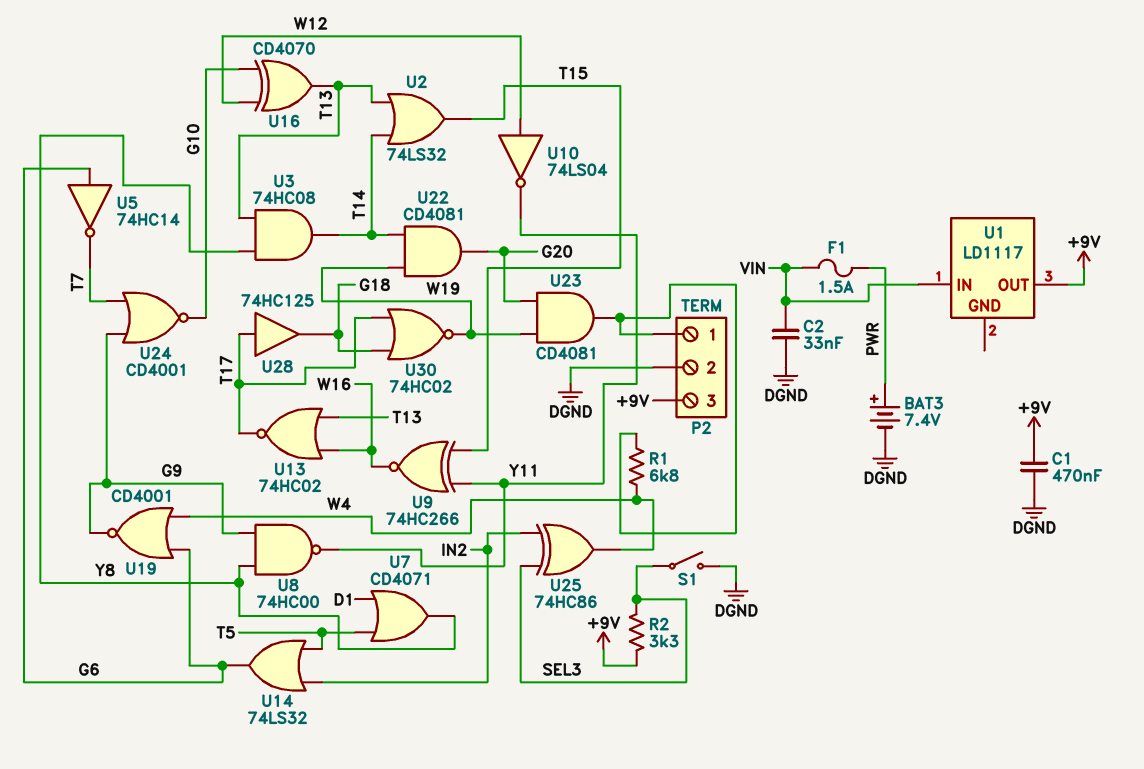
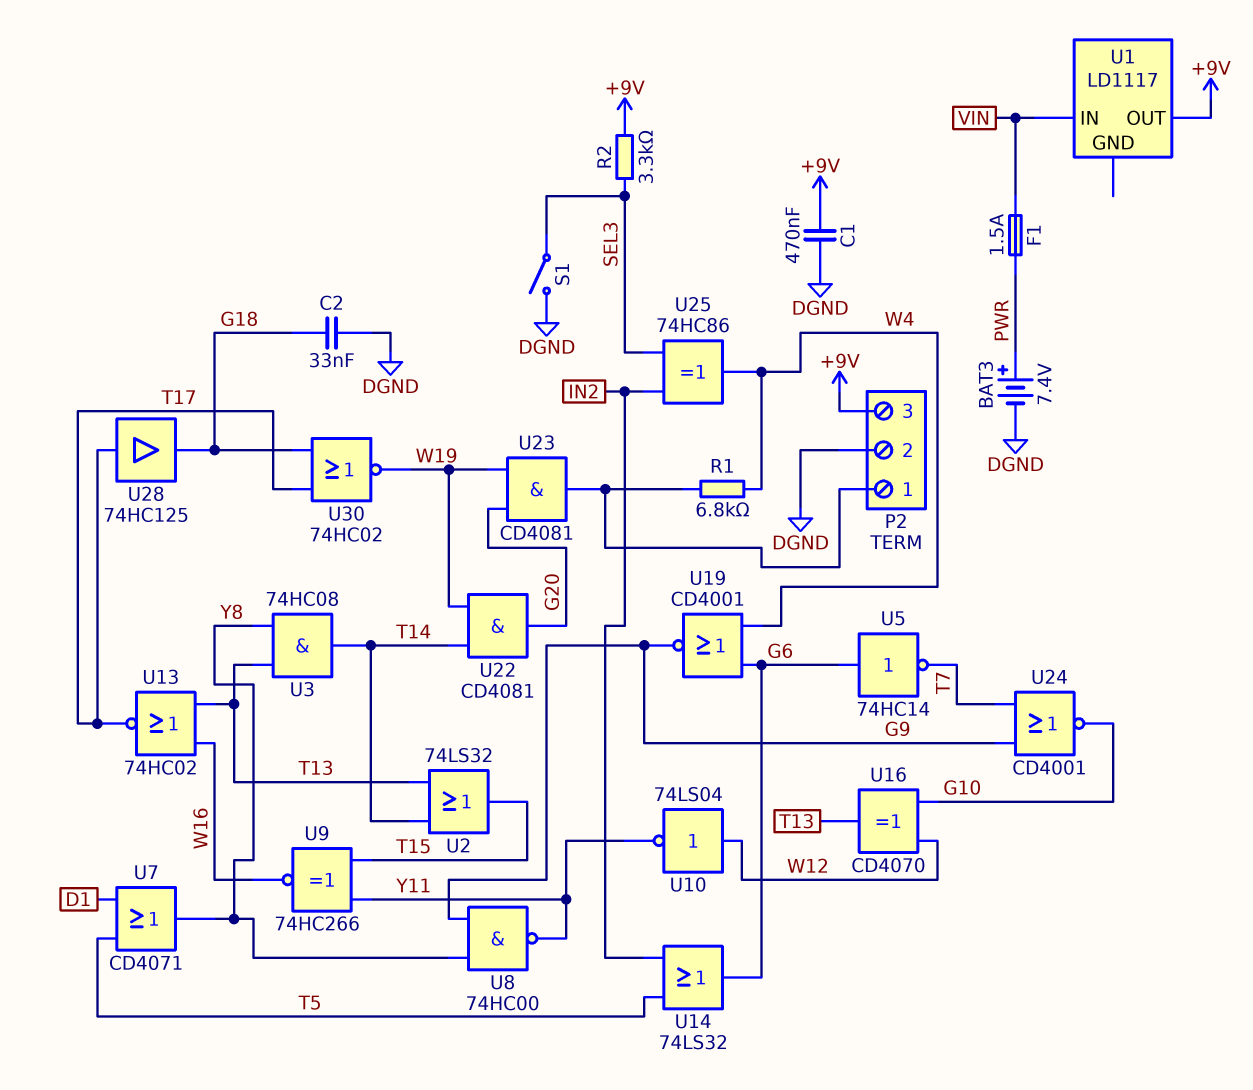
C2: 33nF (DGND, VIN) -> 33nF (DGND, G18)

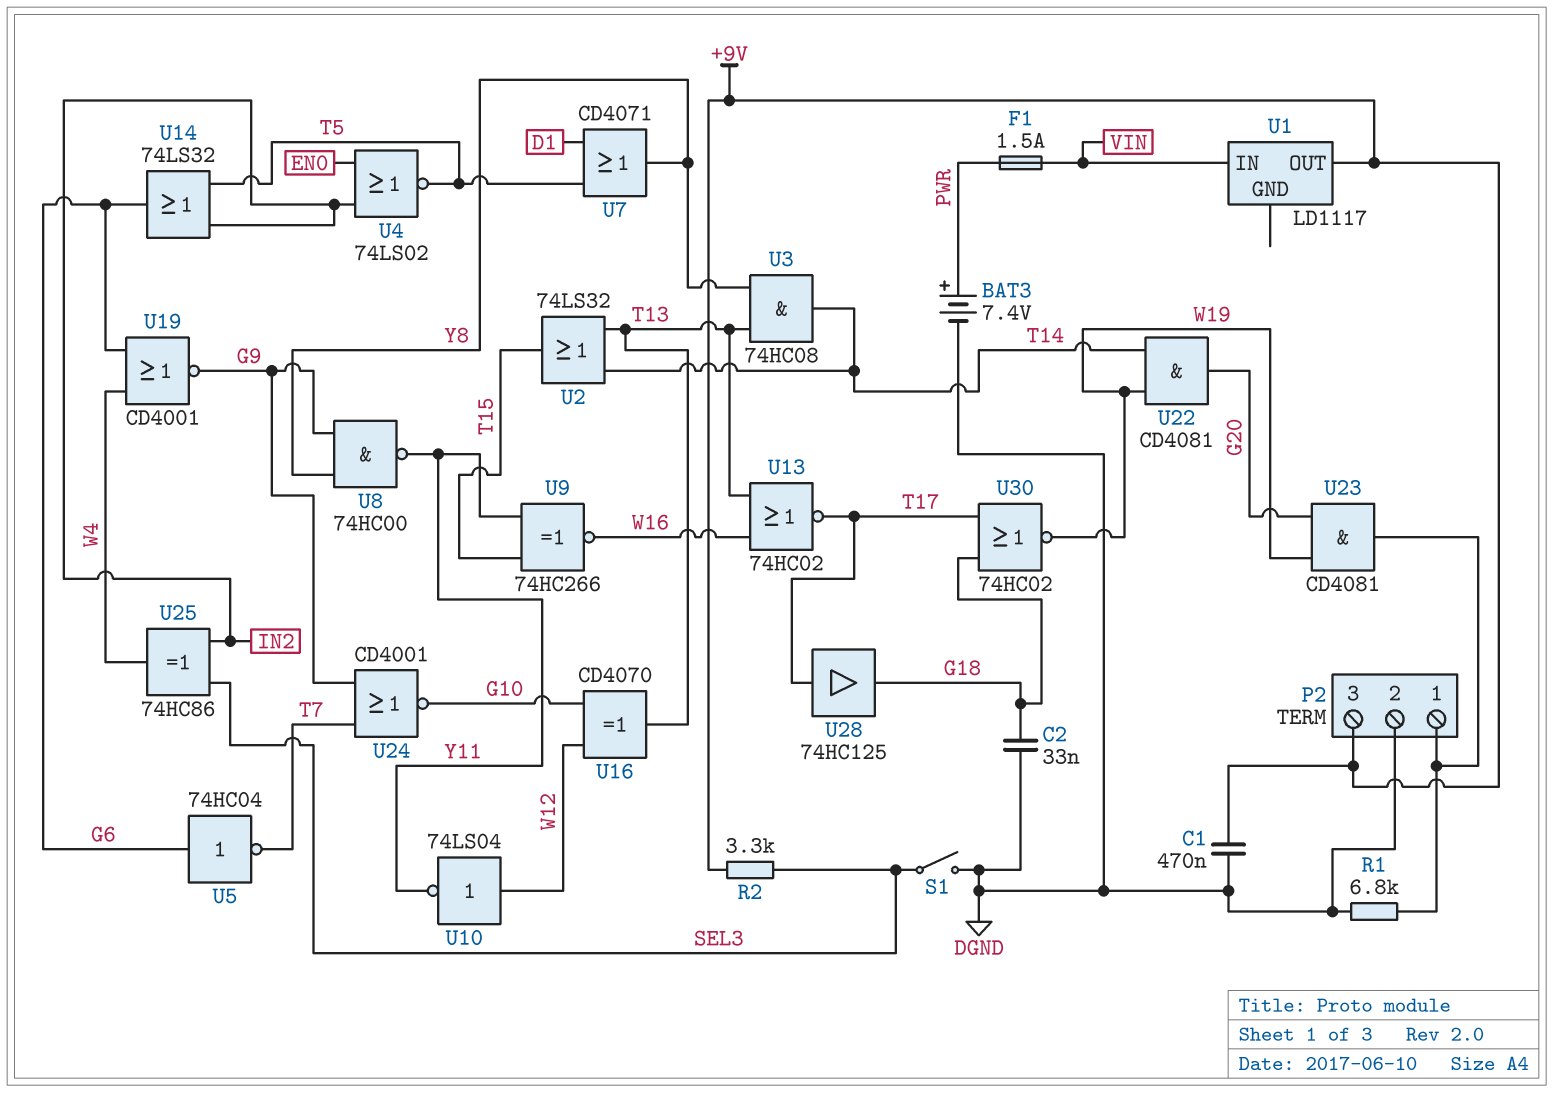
R1: 6.8k (P2/1, W4) -> 6.8k (DGND, P2/1)
U4: none -> NOR 74LS02 (in EN0, in IN2, out T5)
U5: NOT 74HC14 (in G6, out T7) -> NOT 74HC04 (in G6, out T7)

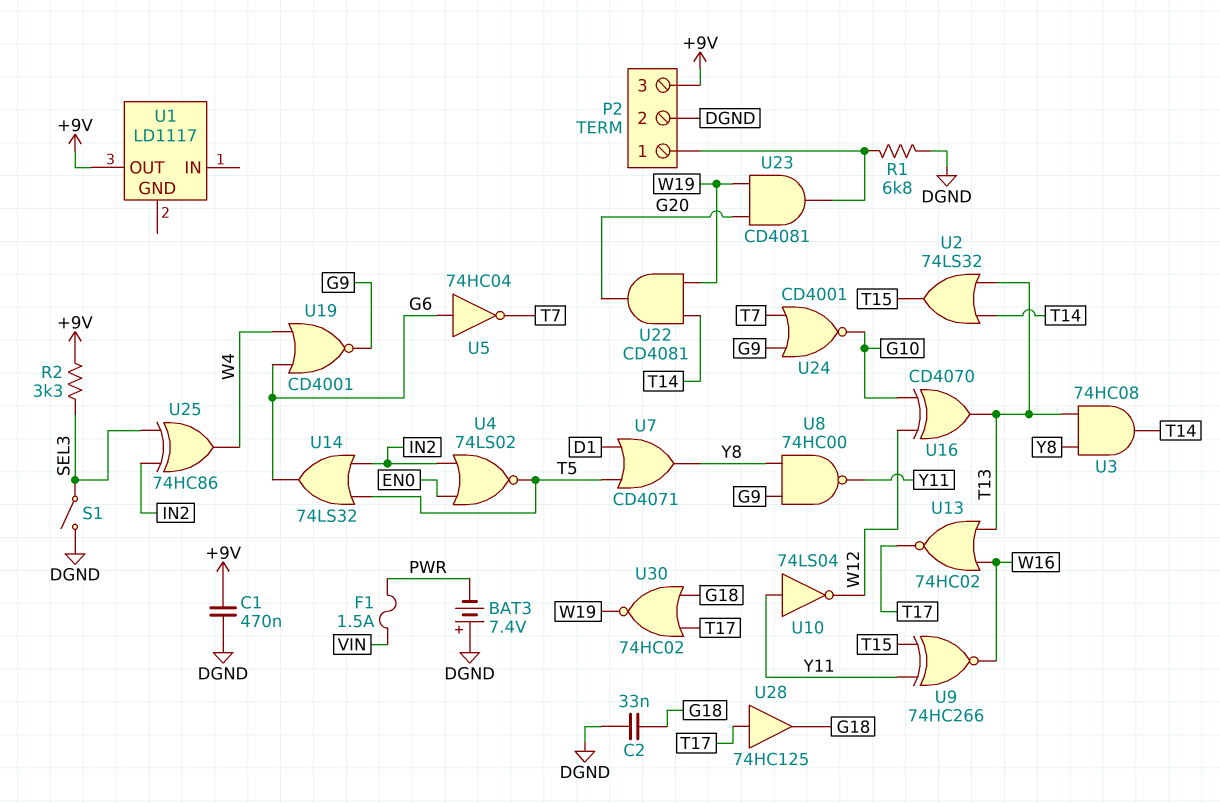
BAT3: 7.4V (plus PWR, minus DGND) -> 7.4V (plus DGND, minus PWR)
U1 pin IN: VIN -> none
U10: NOT 74LS04 (in W12, out Y11) -> NOT 74LS04 (in Y11, out W12)

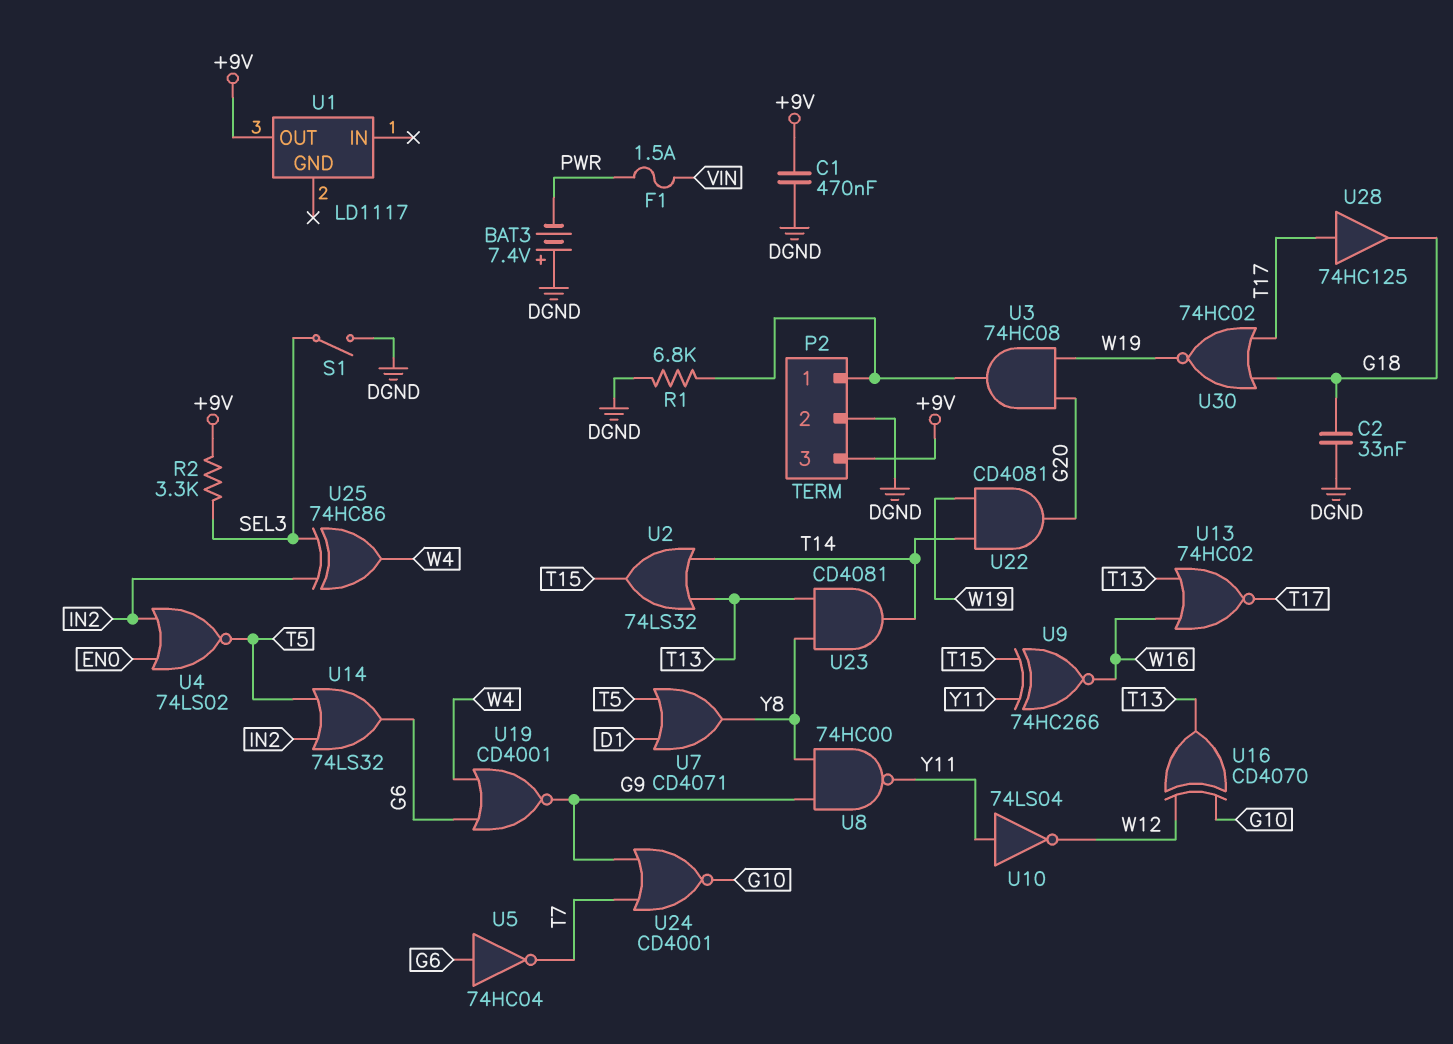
U3: AND 74HC08 (in T13, in Y8, out T14) -> AND 74HC08 (in G20, in W19, out P2/1)
U23: AND CD4081 (in G20, in W19, out P2/1) -> AND CD4081 (in T13, in Y8, out T14)

